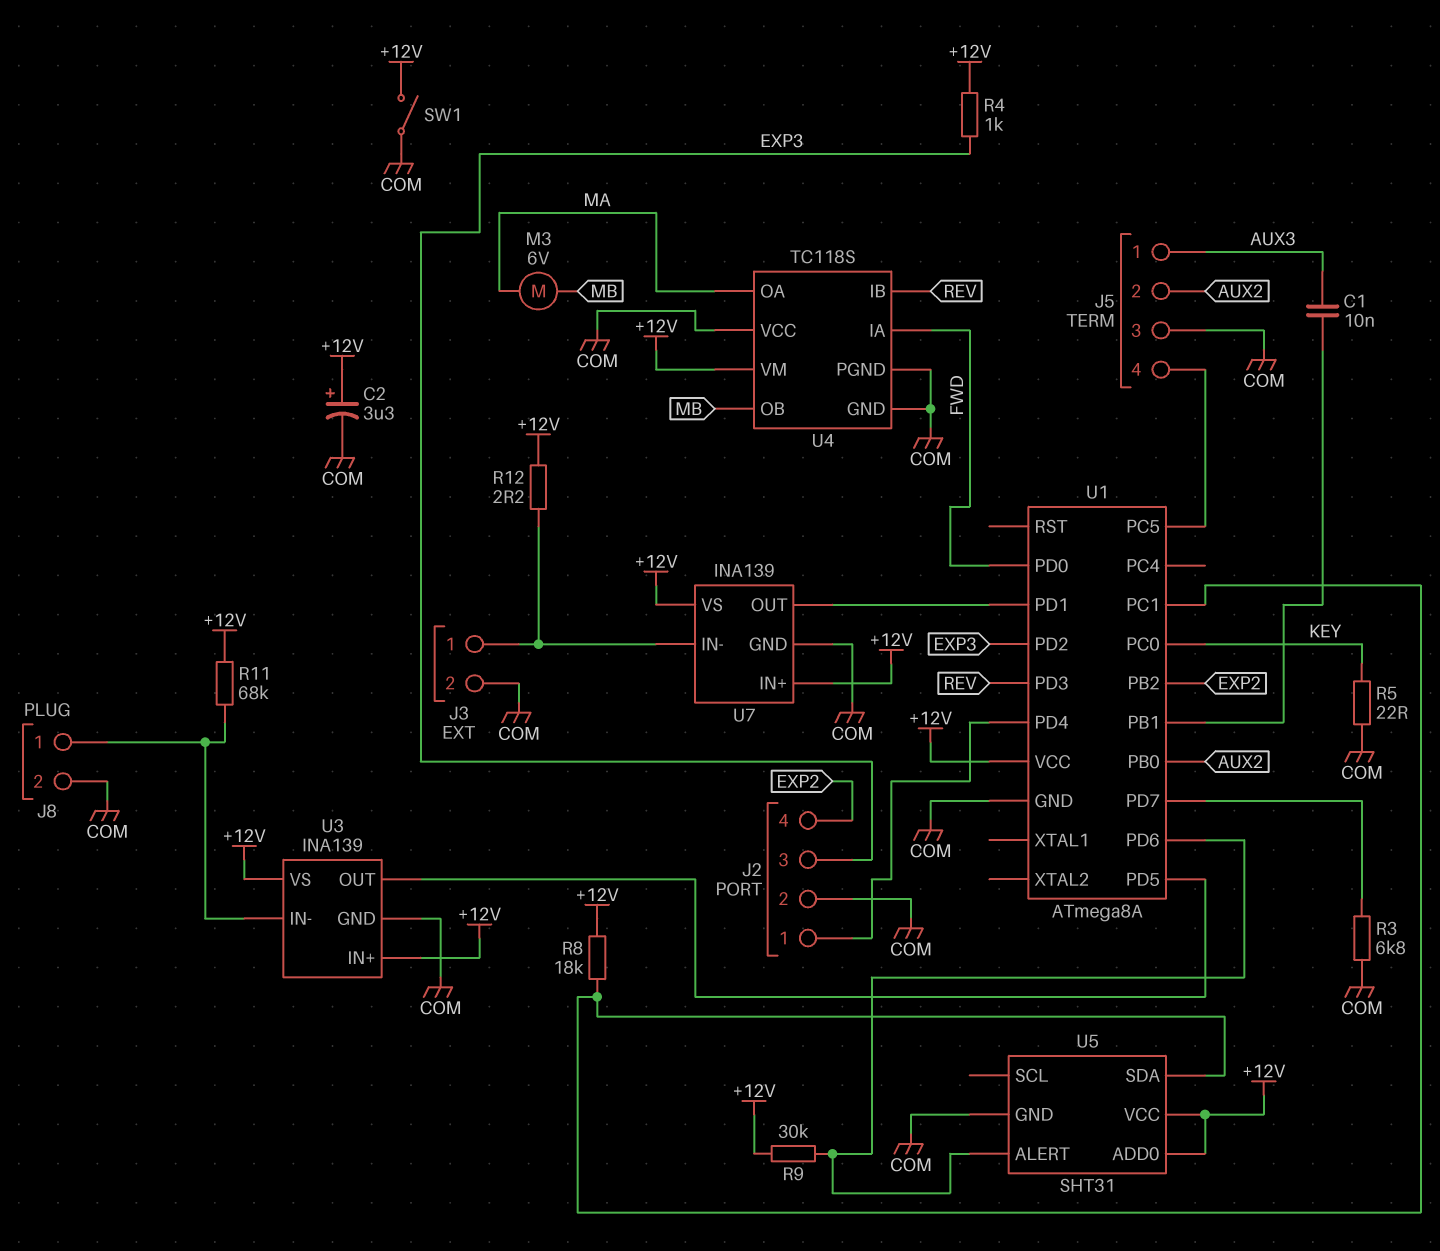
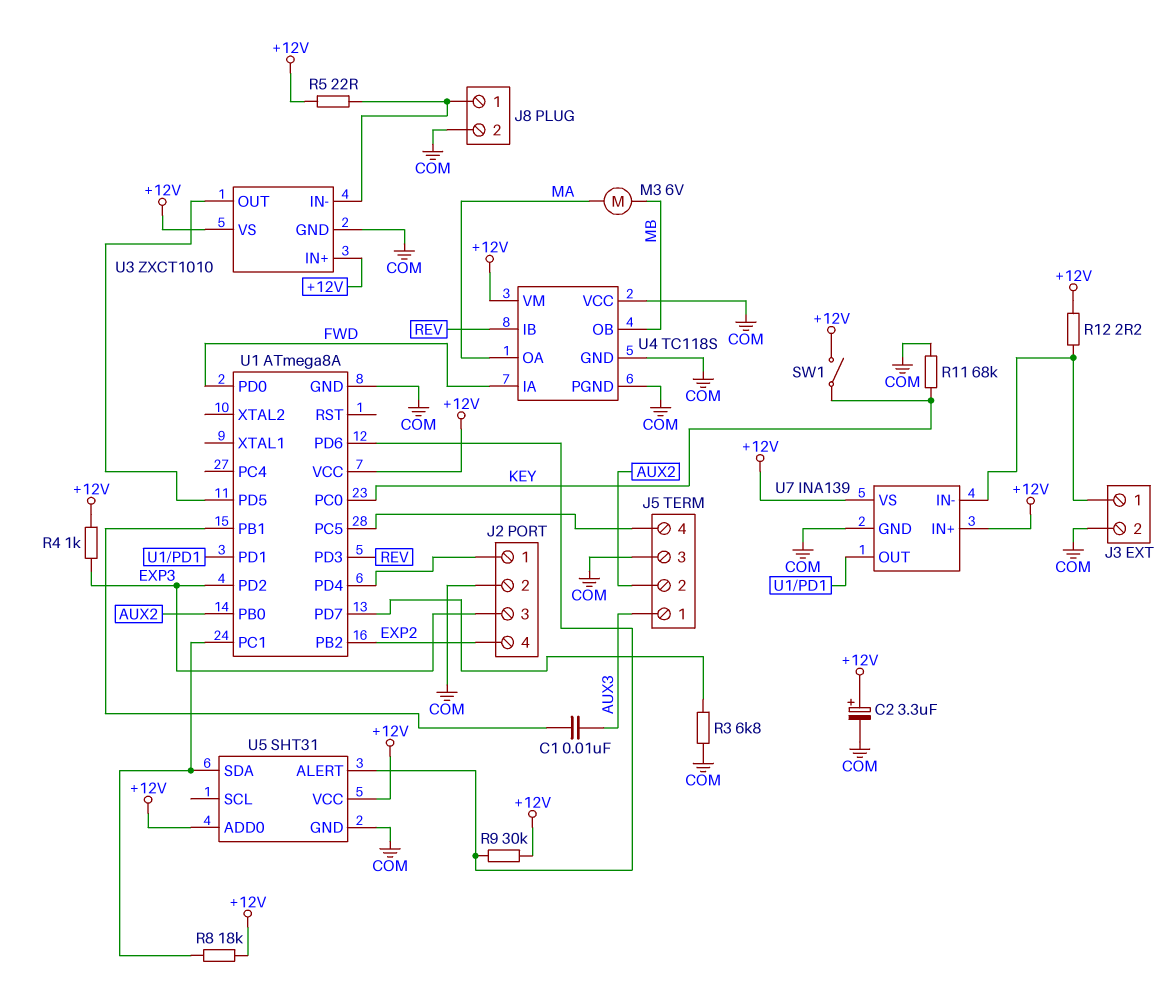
R5: 22 (COM, KEY) -> 22 (+12V, J8/1)
R11: 68k (+12V, J8/1) -> 68k (COM, KEY)
SW1: switch (+12V, COM) -> switch (+12V, KEY)
U3: INA139 -> ZXCT1010

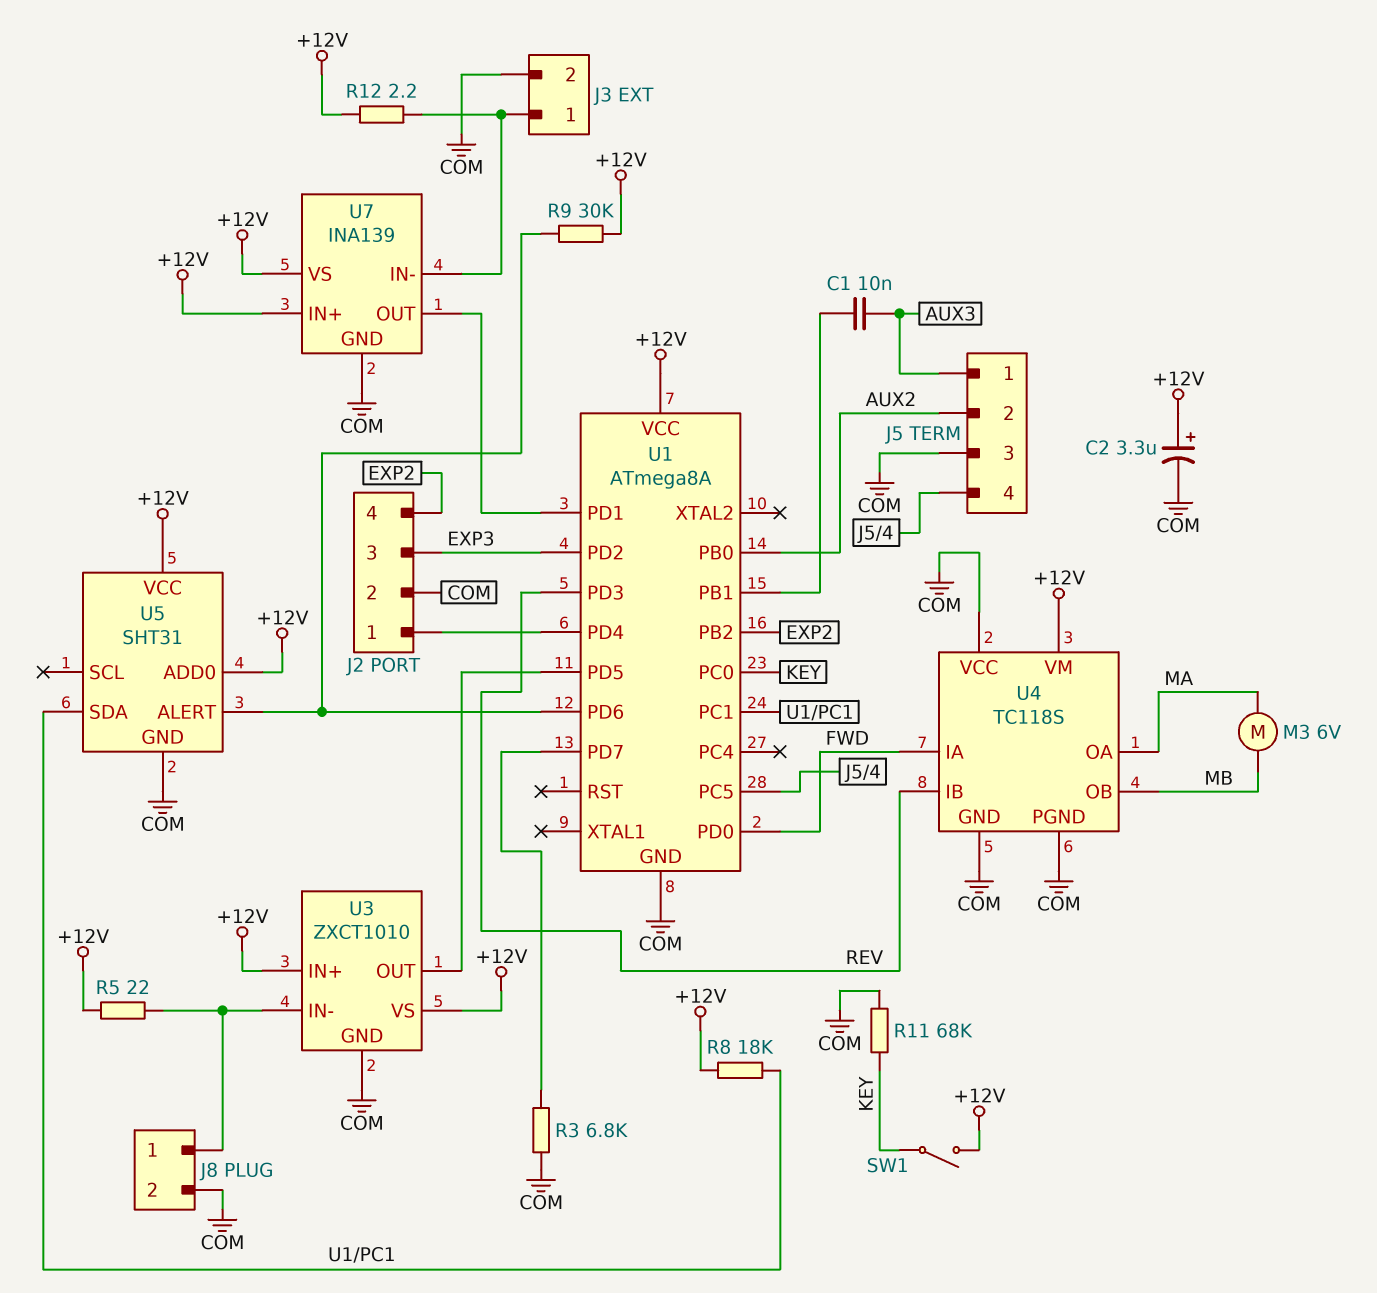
R4: 1k (+12V, EXP3) -> none

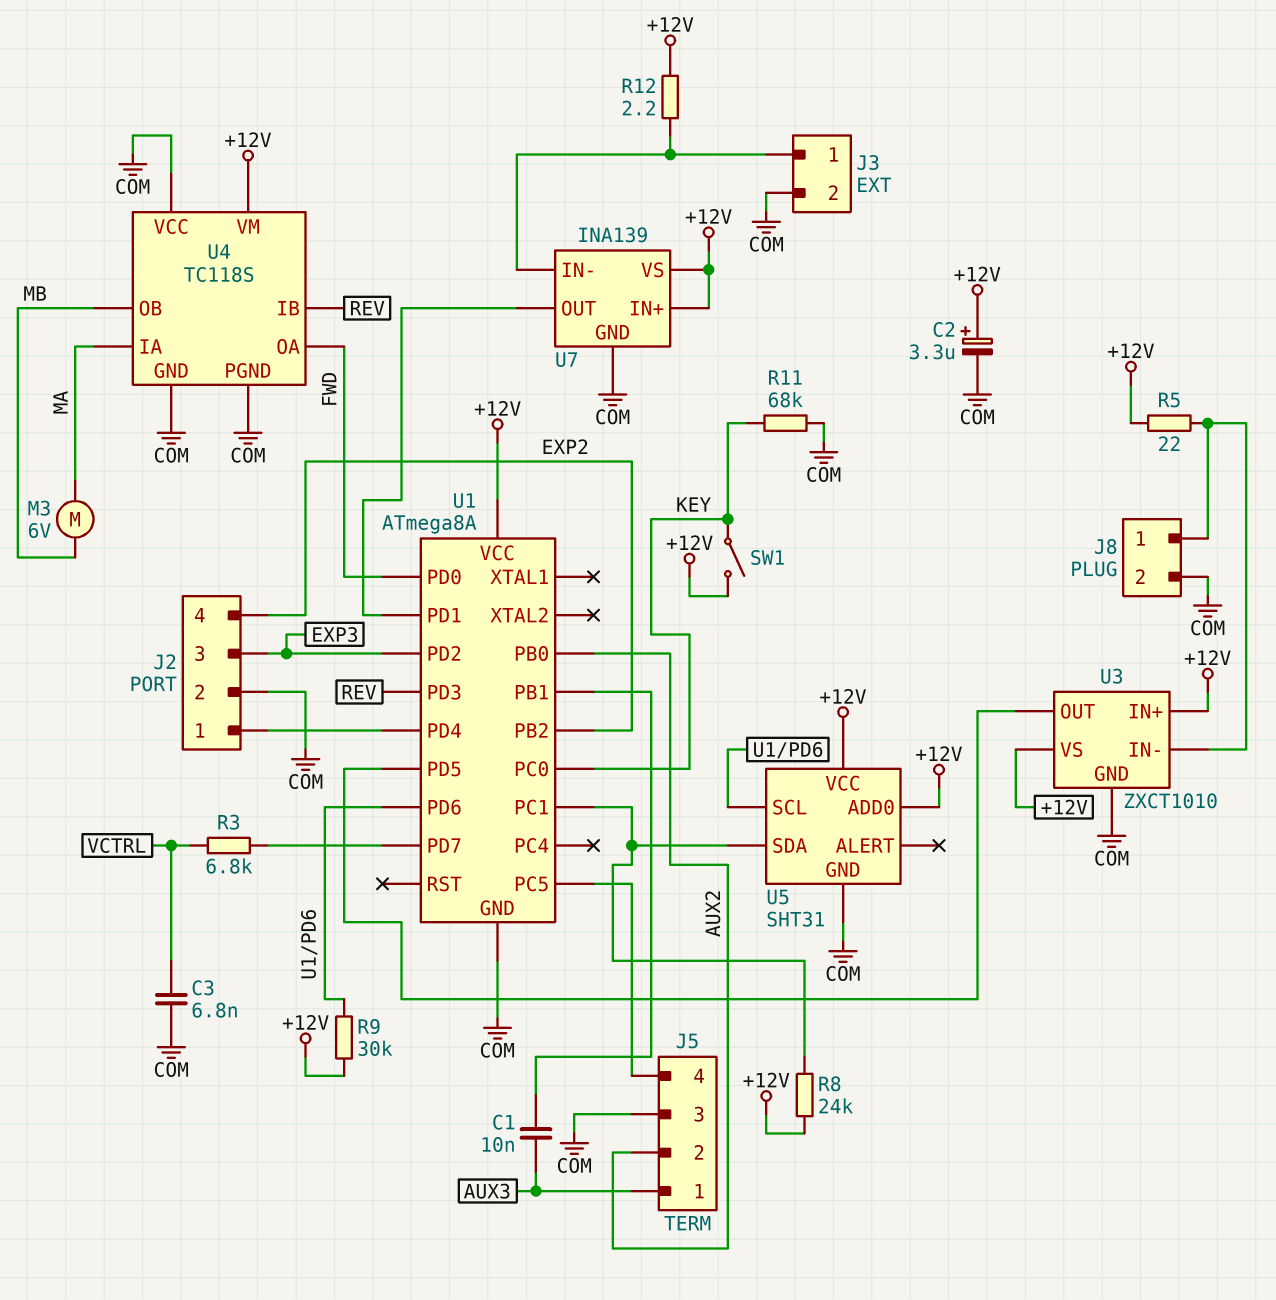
C3: none -> 6.8nF (COM, VCTRL)
R3: 6.8k (COM, U1/PD7) -> 6.8k (U1/PD7, VCTRL)
R8: 18k (+12V, U1/PC1) -> 24k (+12V, U1/PC1)
U4 pin IA: FWD -> MA
U4 pin OA: MA -> FWD
U5 pin ALERT: U1/PD6 -> none
U5 pin SCL: none -> U1/PD6

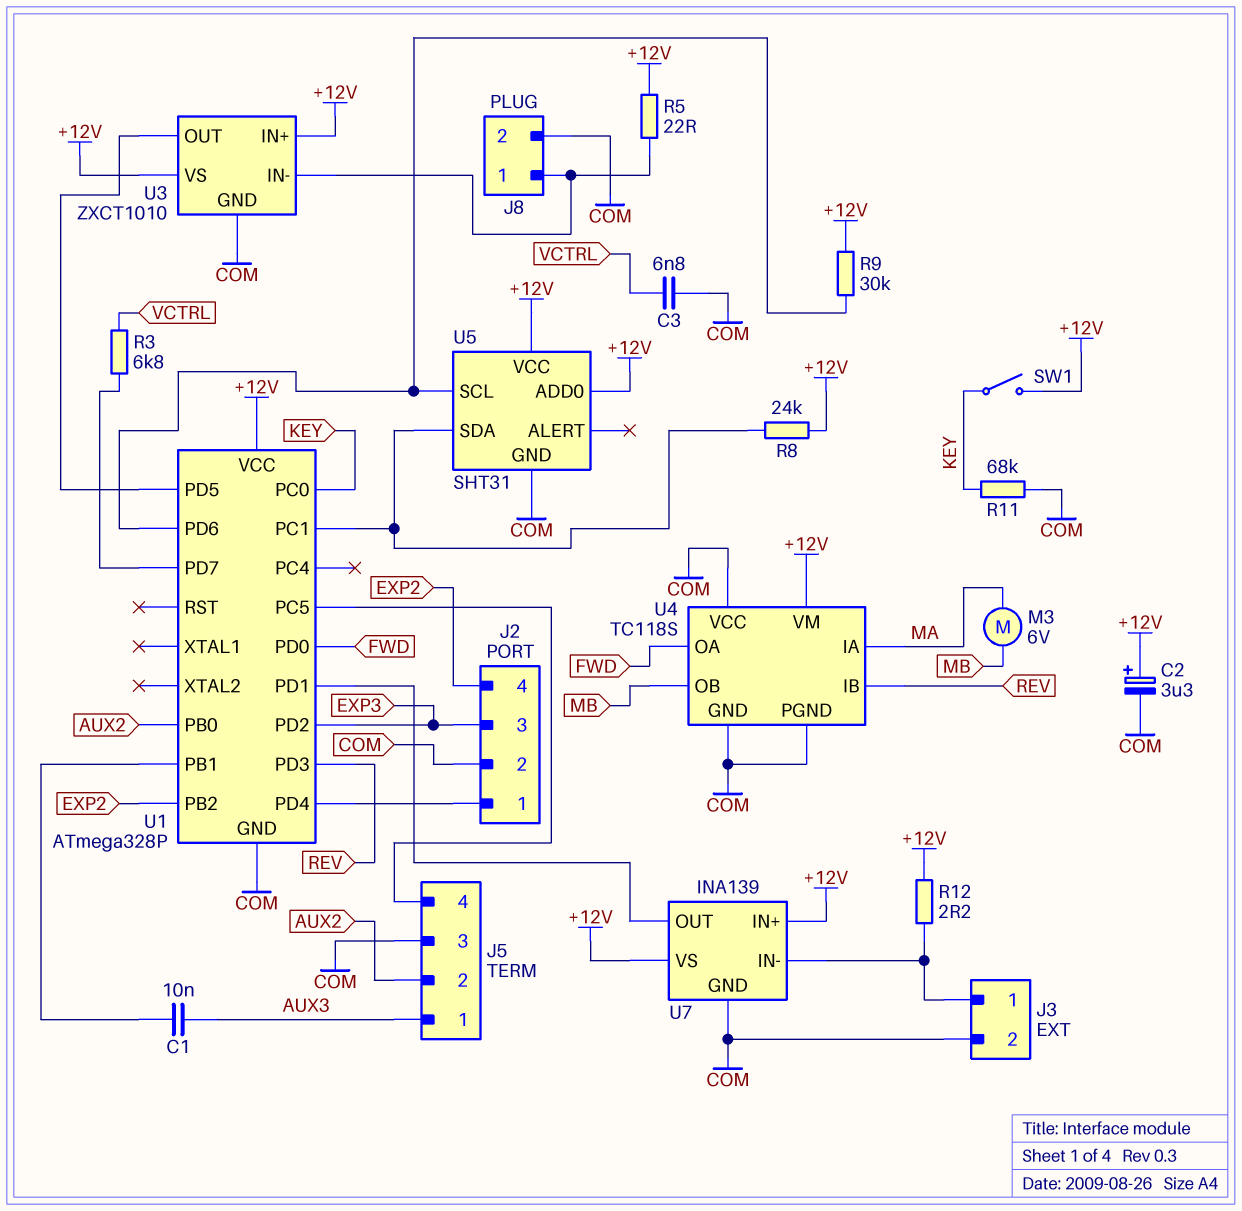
U1: ATmega8A -> ATmega328P

